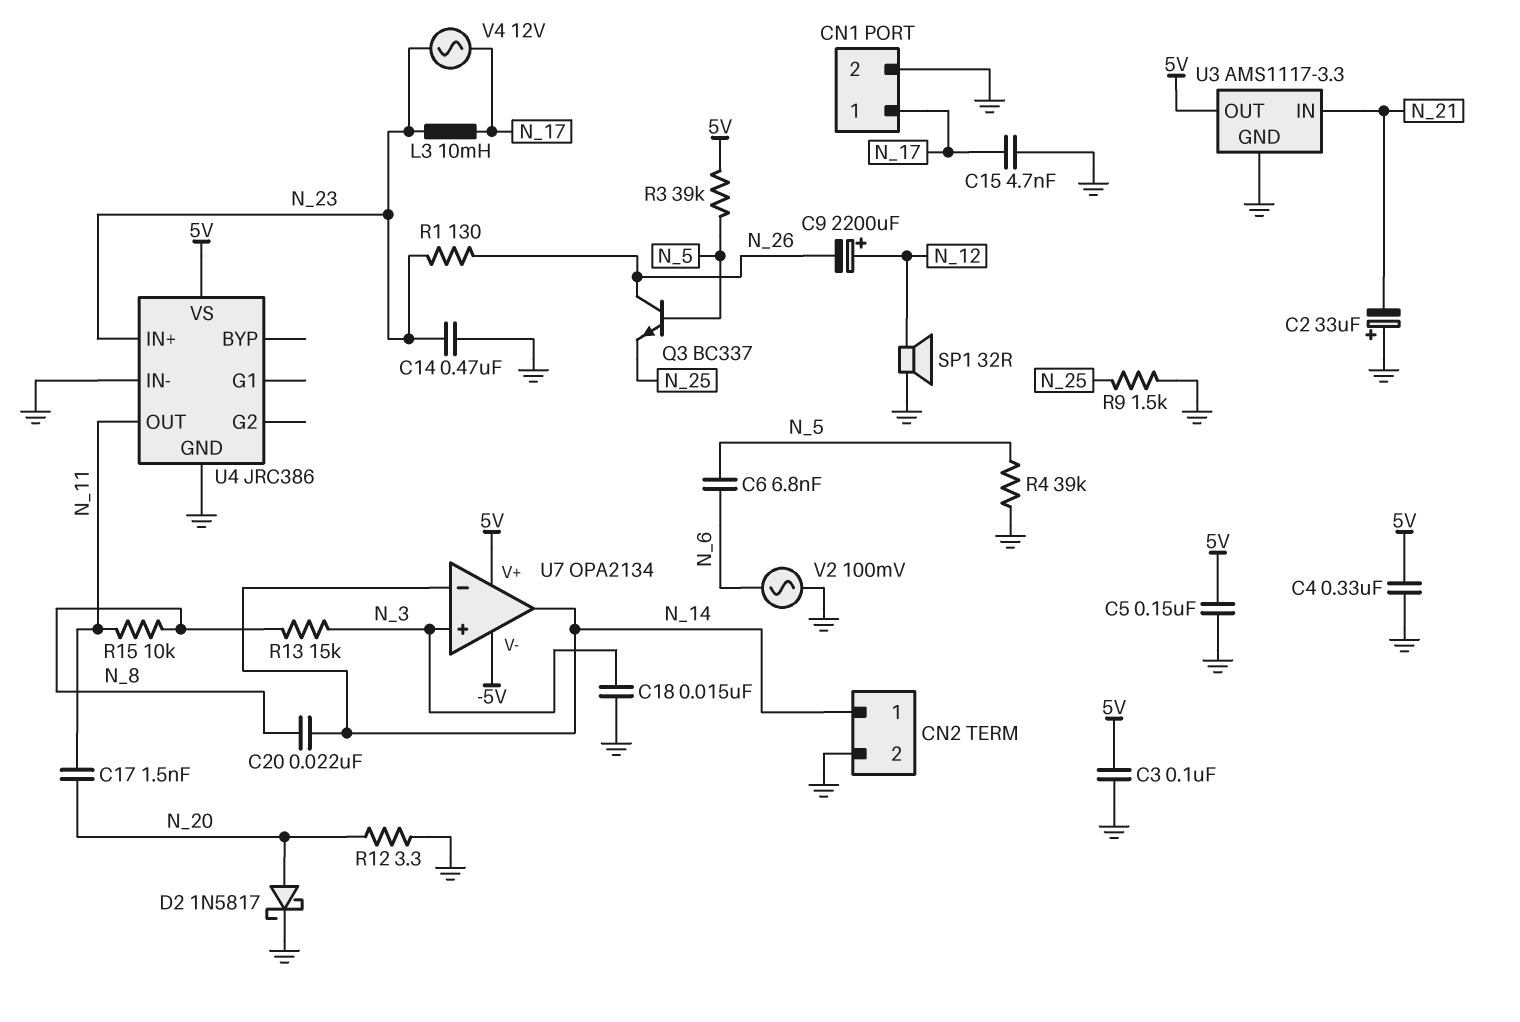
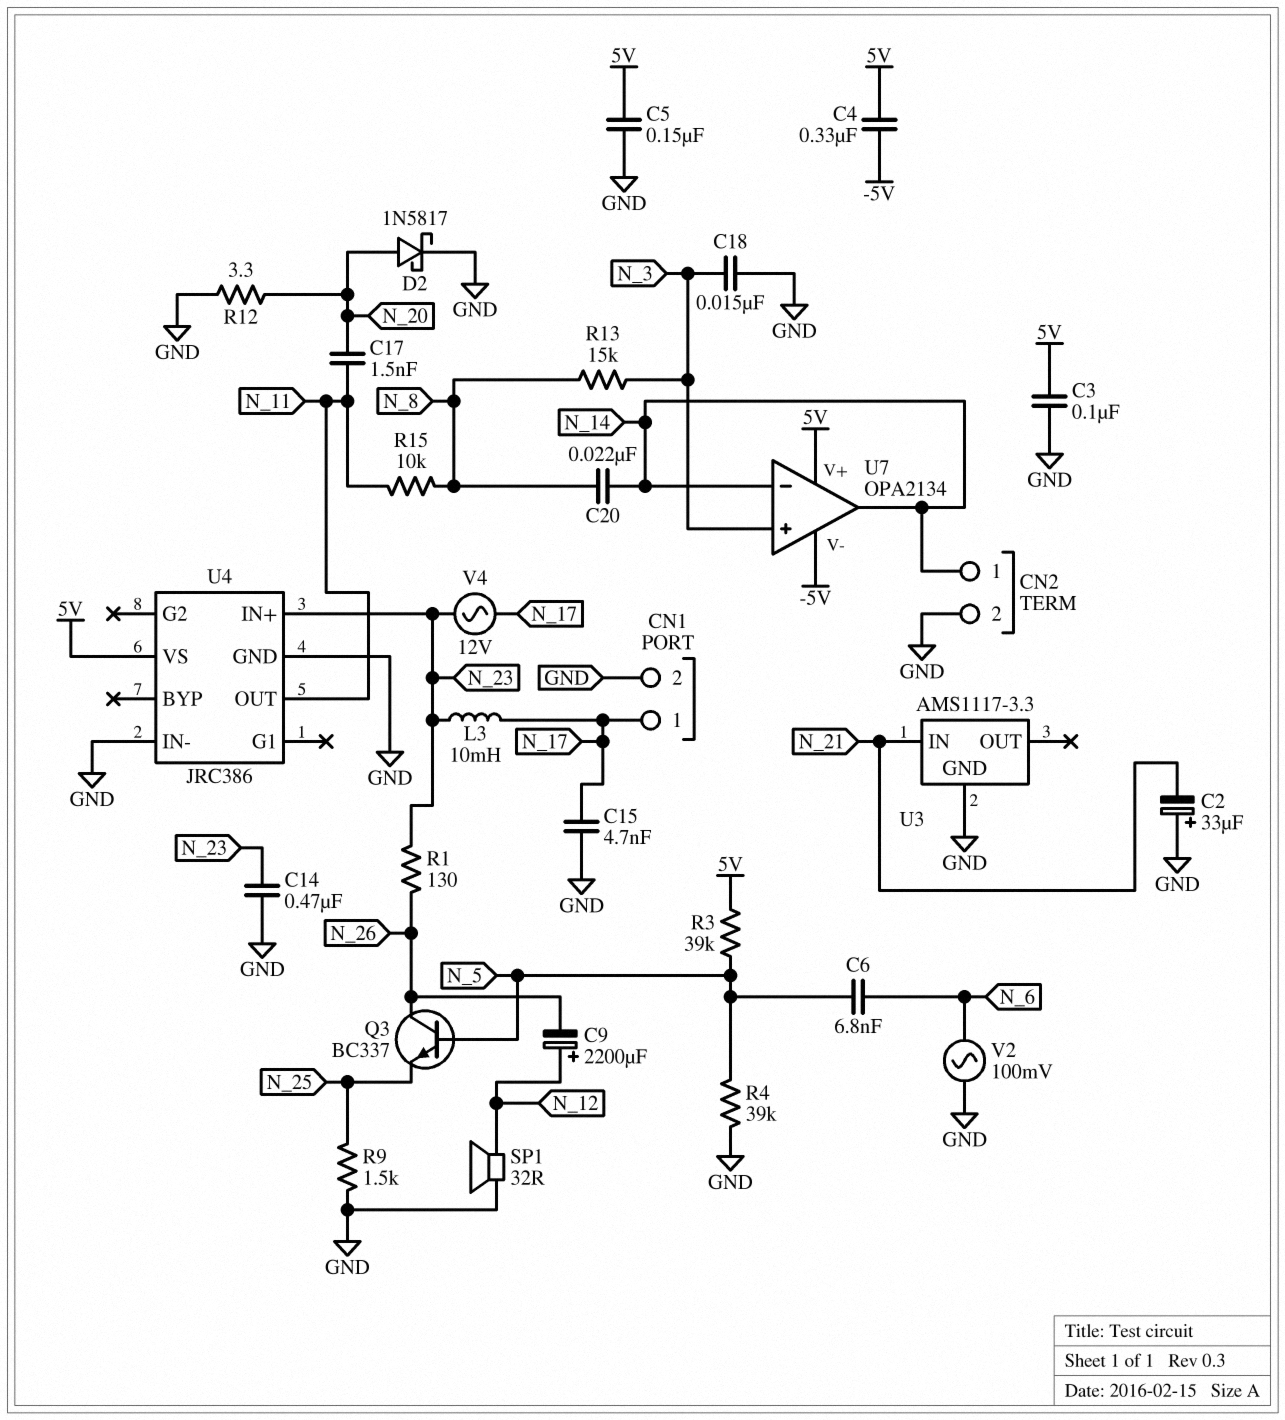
C4: 330nF (5V, GND) -> 330nF (-5V, 5V)
U3 pin OUT: 5V -> none

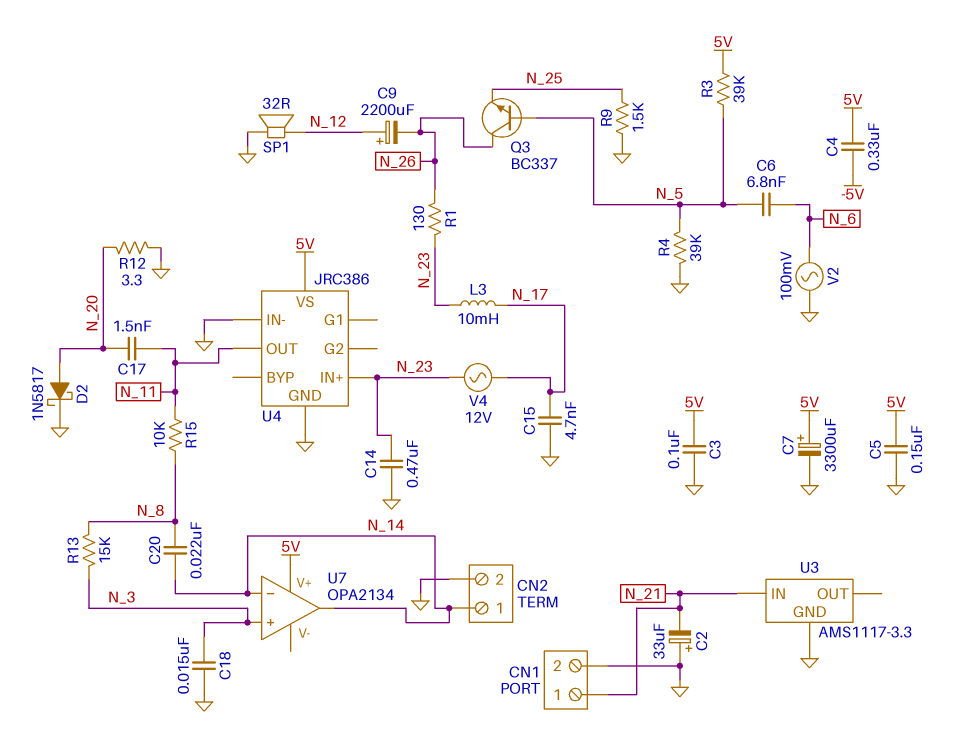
C7: none -> 3300uF (plus 5V, minus GND)
CN1 pin 1: N_17 -> N_21
U7 pin V-: -5V -> none

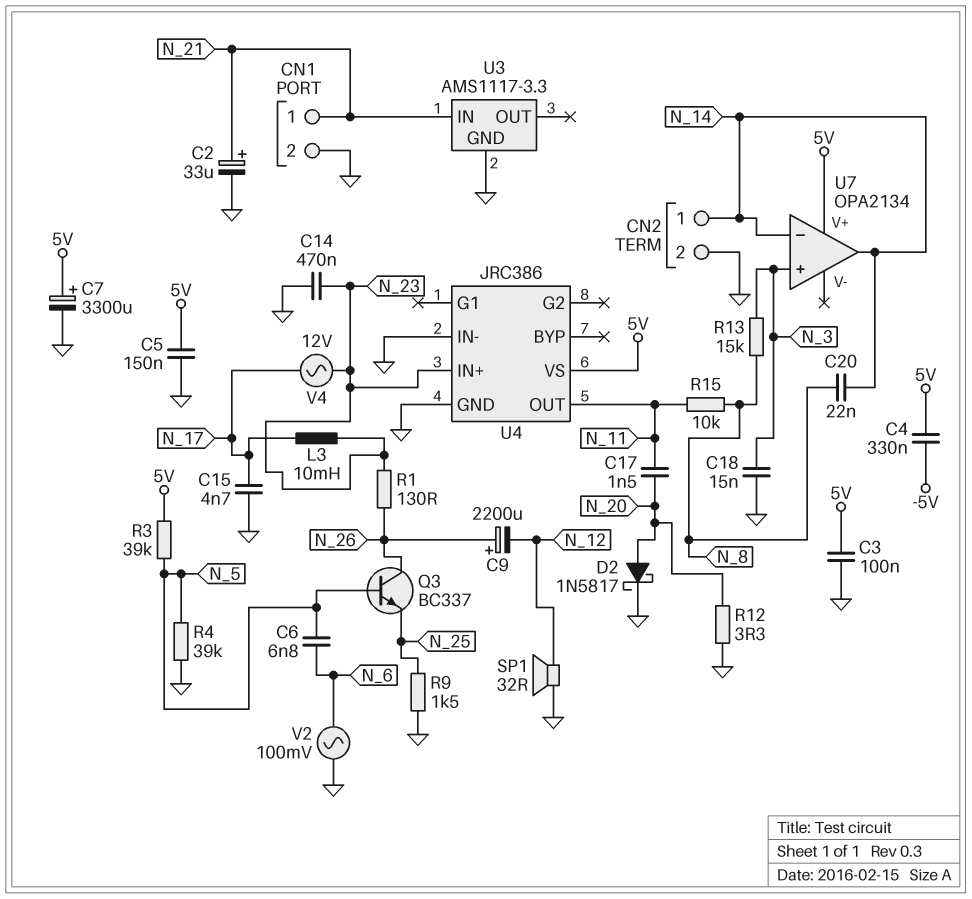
C2: 33uF (plus GND, minus N_21) -> 33uF (plus N_21, minus GND)
C9: 2200uF (plus N_12, minus N_26) -> 2200uF (plus N_26, minus N_12)

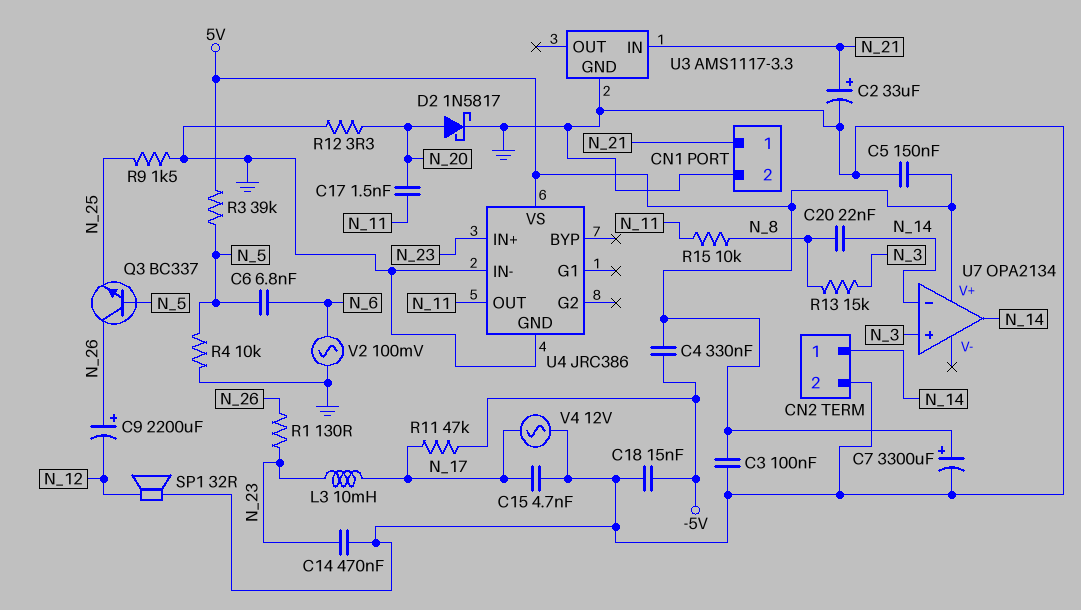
C18: 15nF (GND, N_3) -> 15nF (-5V, GND)
R4: 39k (GND, N_5) -> 10k (GND, N_5)
R11: none -> 47k (-5V, N_17)
V4: AC 12V (N_17, N_23) -> AC 12V (GND, N_17)

